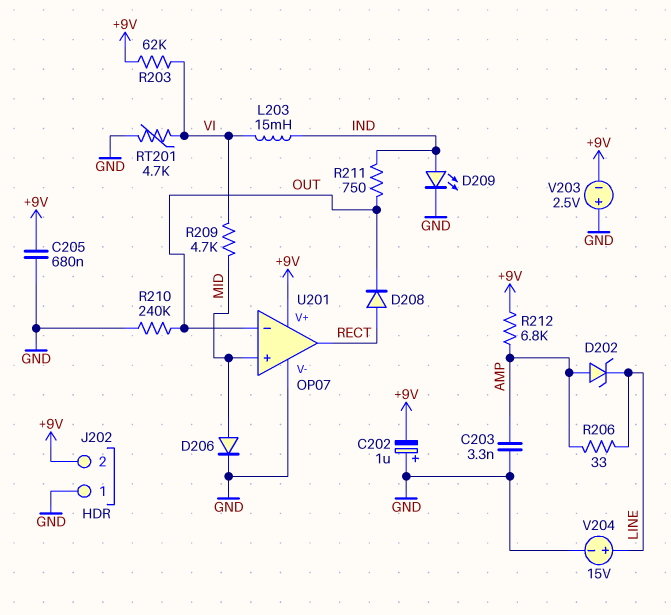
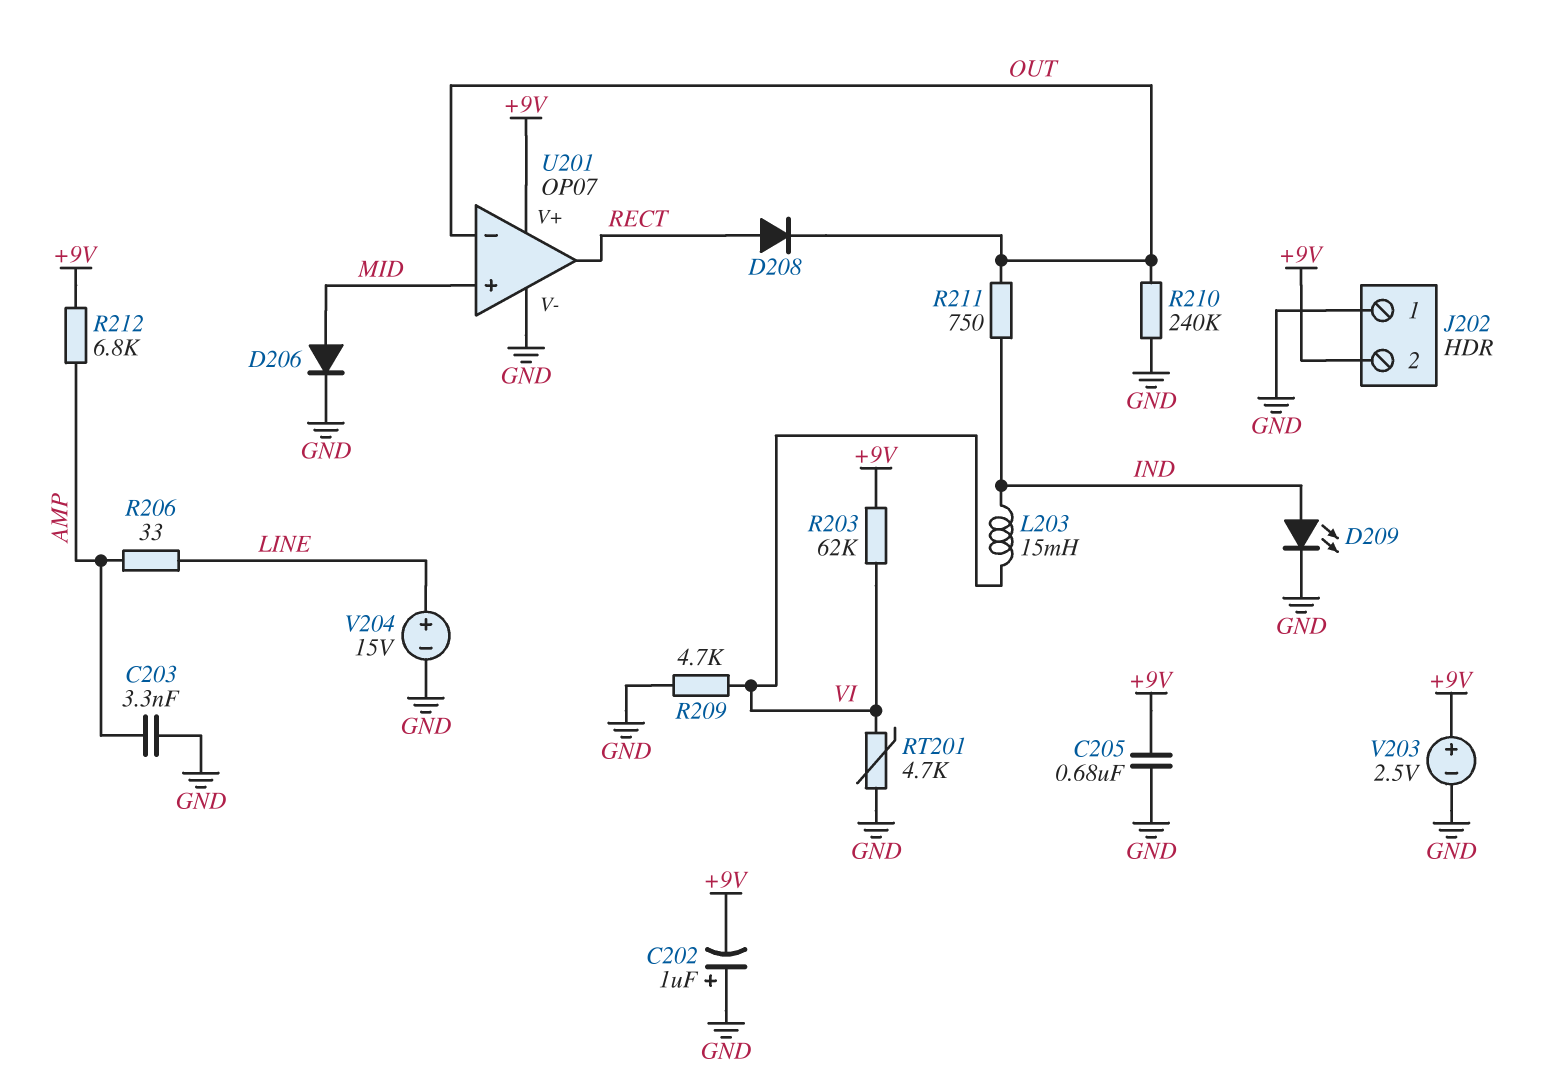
D202: zener (A AMP, K LINE) -> none
R209: 4.7k (MID, VI) -> 4.7k (GND, VI)
V203: 2.5V (plus GND, minus +9V) -> 2.5V (plus +9V, minus GND)

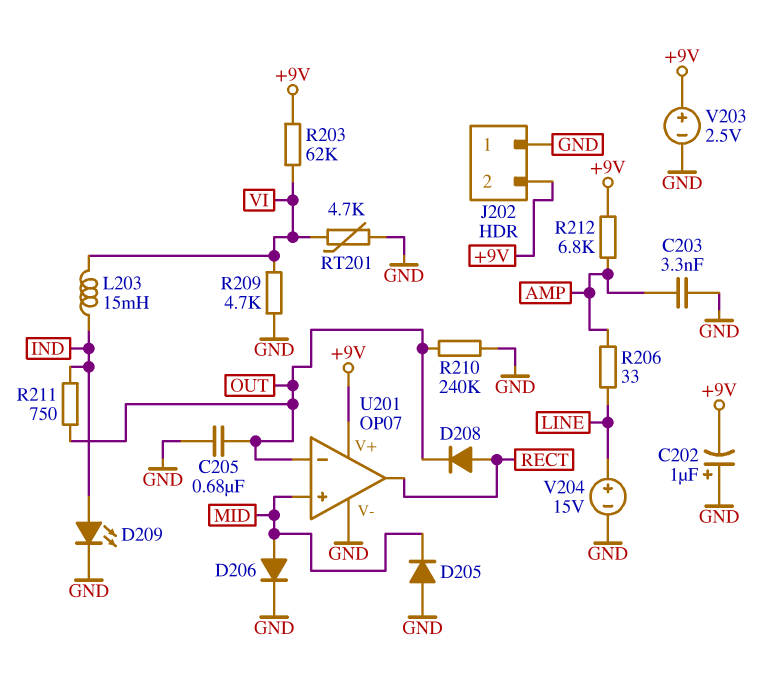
C205: 680nF (+9V, GND) -> 680nF (GND, OUT)
D205: none -> diode (A GND, K MID)

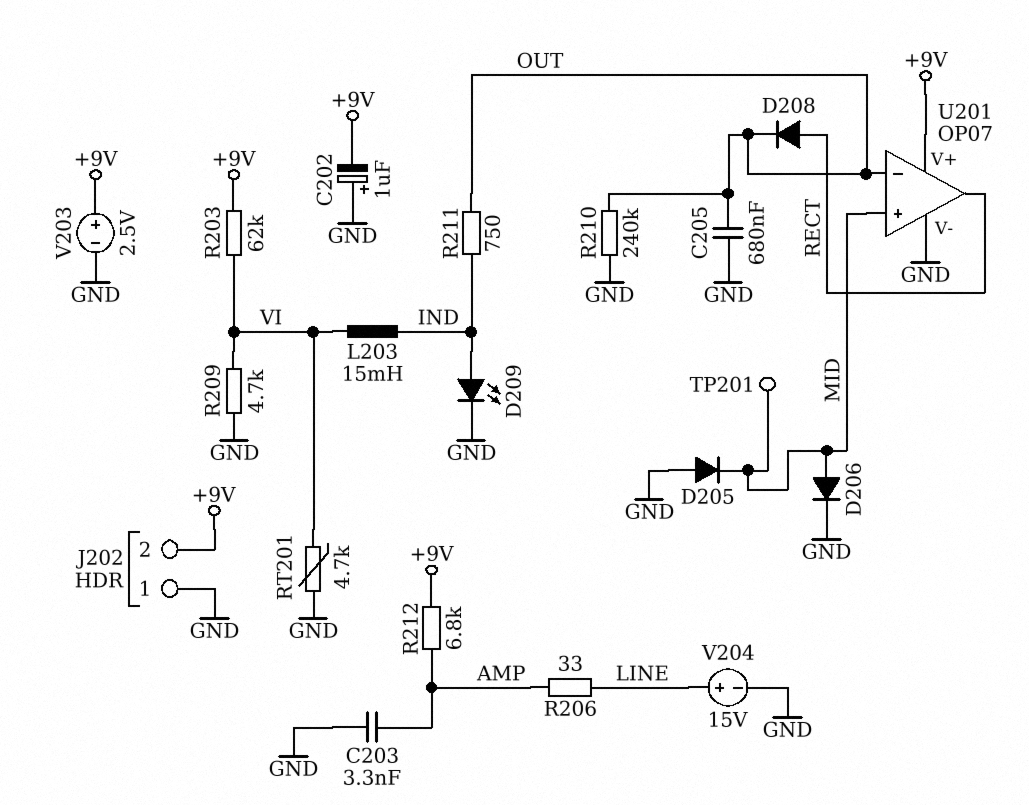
TP201: none -> test point (MID)

